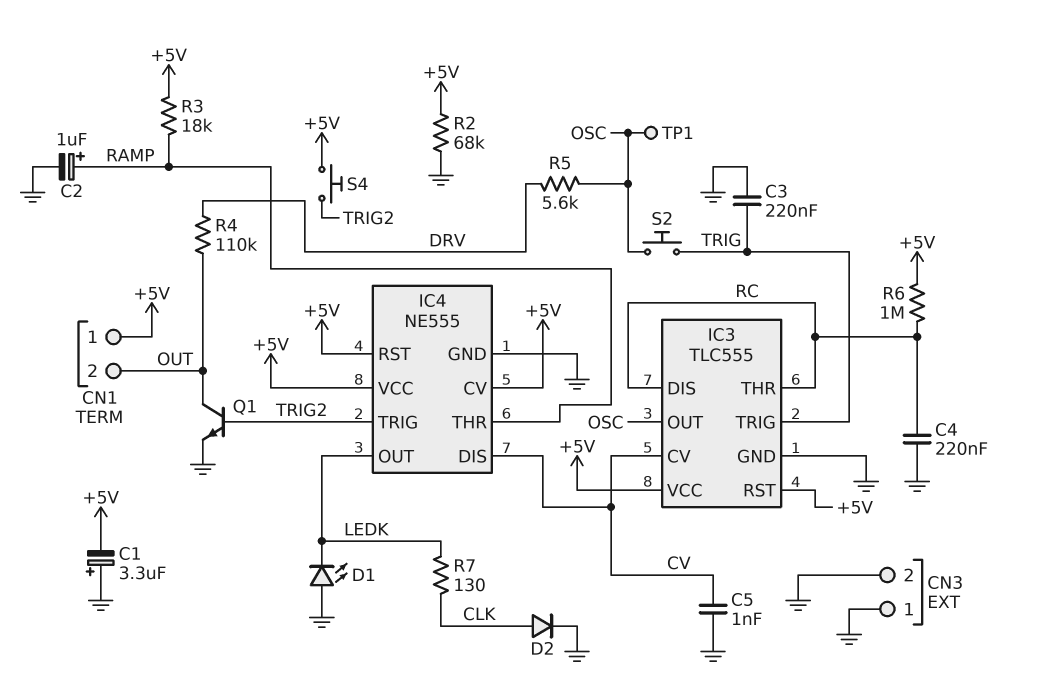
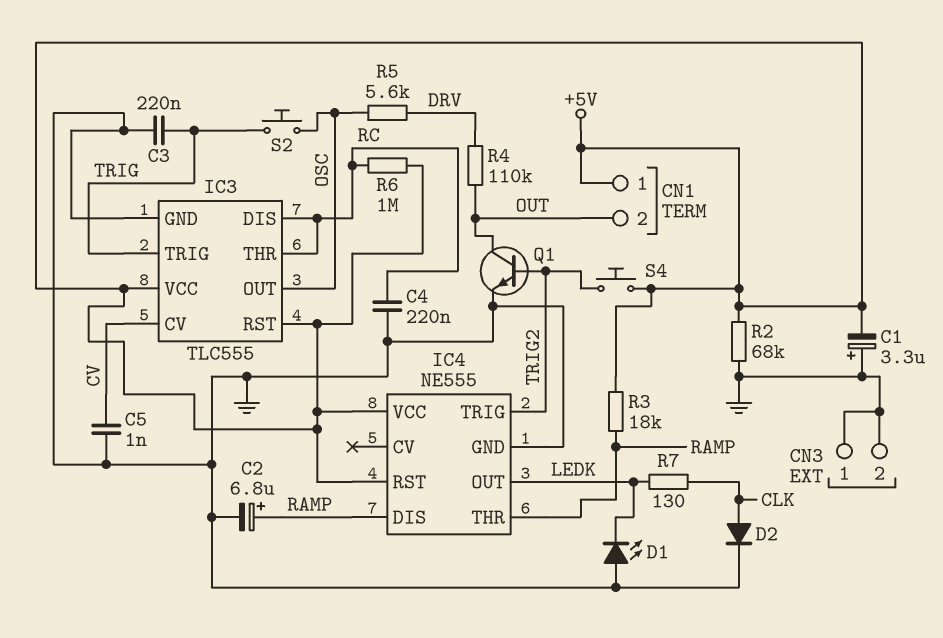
C2: 1uF (plus RAMP, minus GND) -> 6.8uF (plus RAMP, minus GND)
IC4 pin CV: +5V -> none
IC4 pin DIS: CV -> RAMP
TP1: test point (OSC) -> none

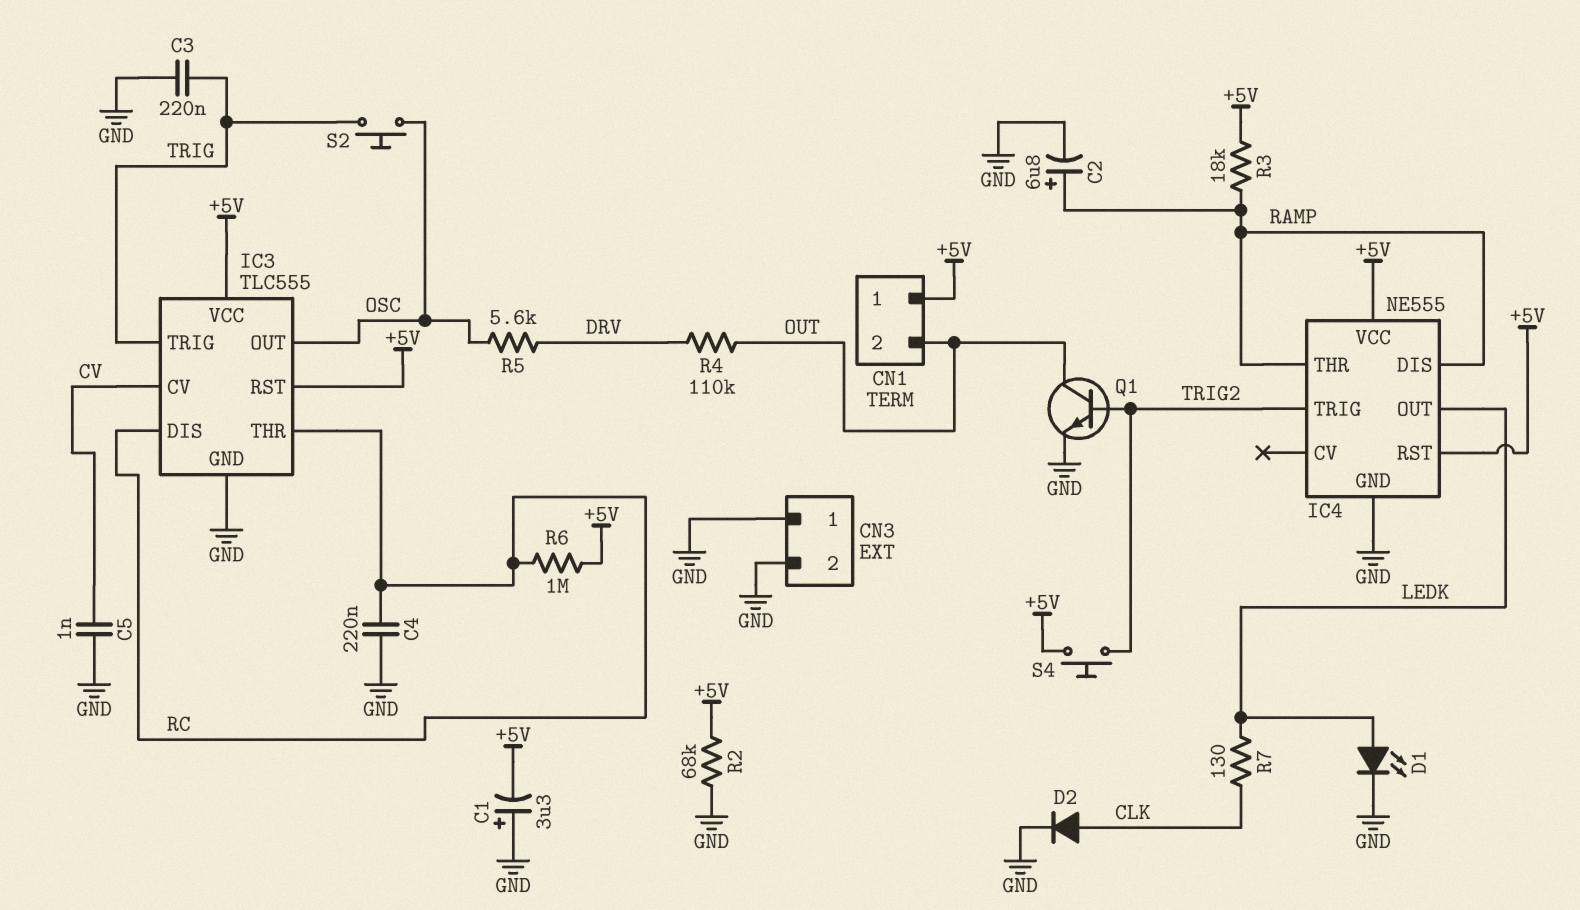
D1: LED (A GND, K LEDK) -> LED (A LEDK, K GND)

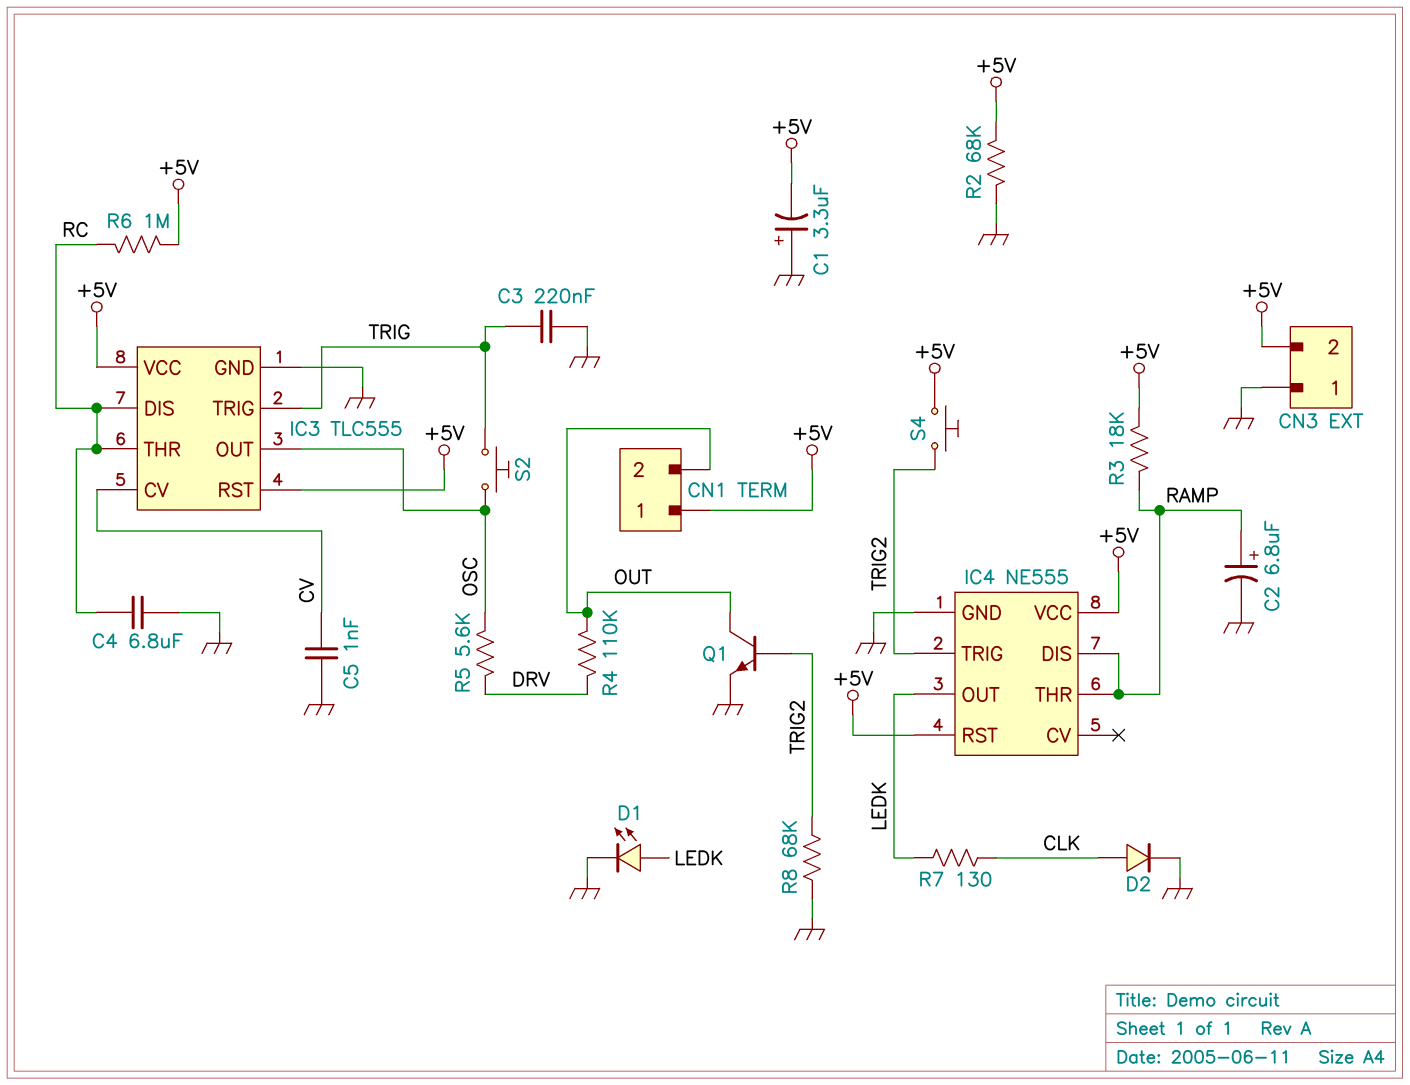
C4: 220nF (GND, RC) -> 6.8uF (GND, RC)
CN3 pin 2: GND -> +5V
R8: none -> 68k (GND, TRIG2)

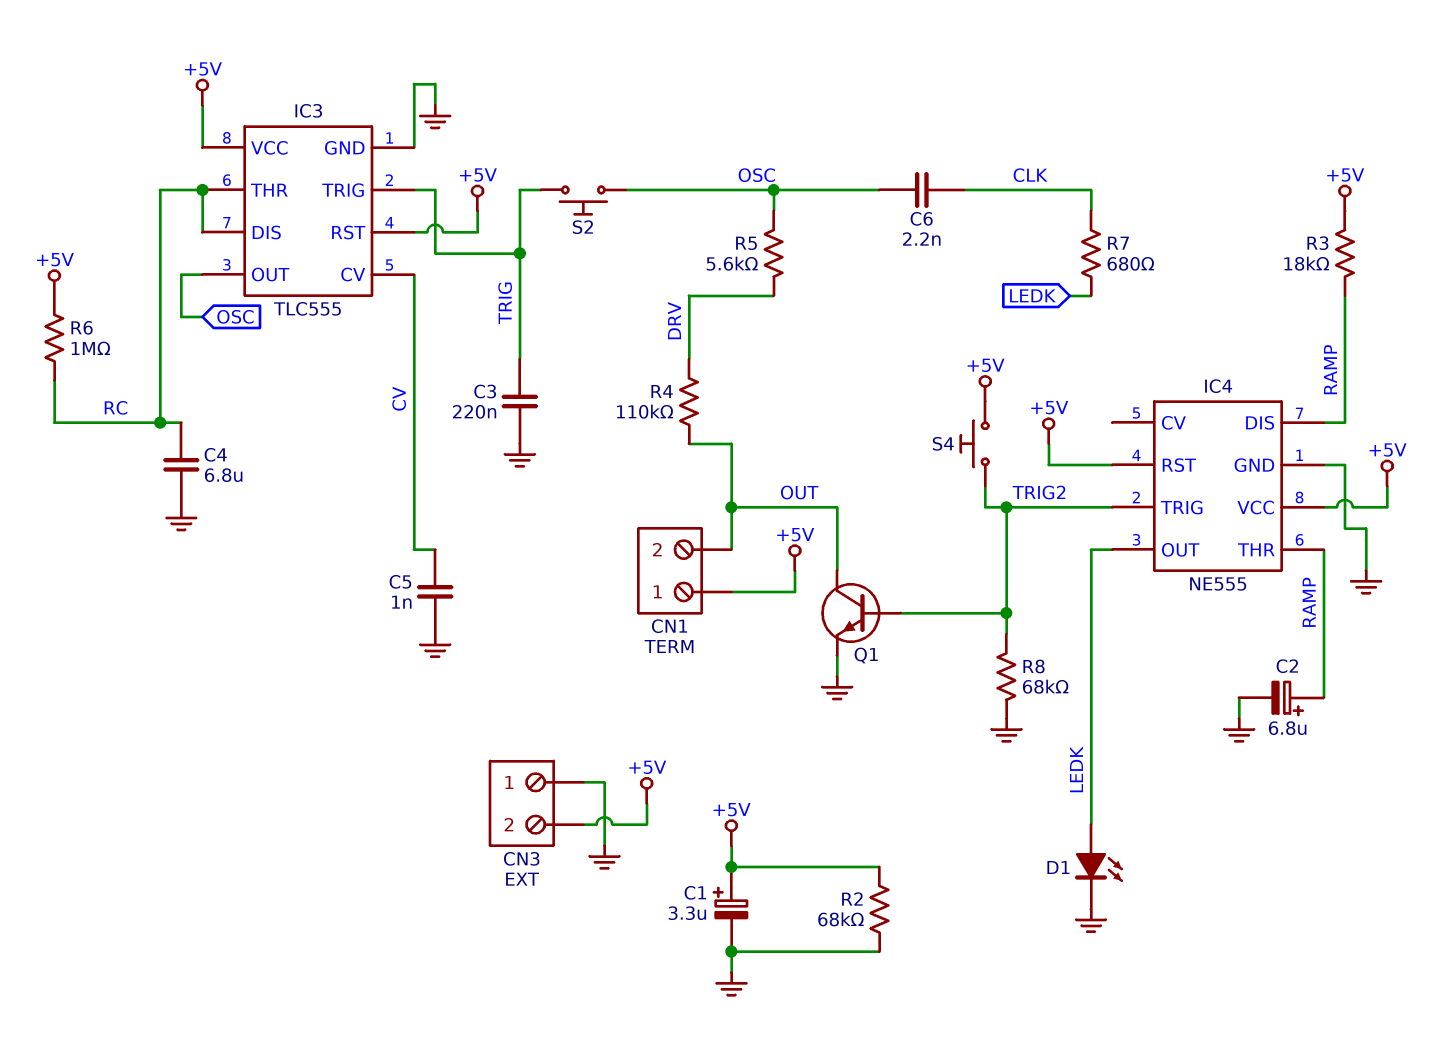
C1: 3.3uF (plus GND, minus +5V) -> 3.3uF (plus +5V, minus GND)
C6: none -> 2.2nF (CLK, OSC)
D2: diode (A CLK, K GND) -> none
R7: 130 (CLK, LEDK) -> 680 (CLK, LEDK)

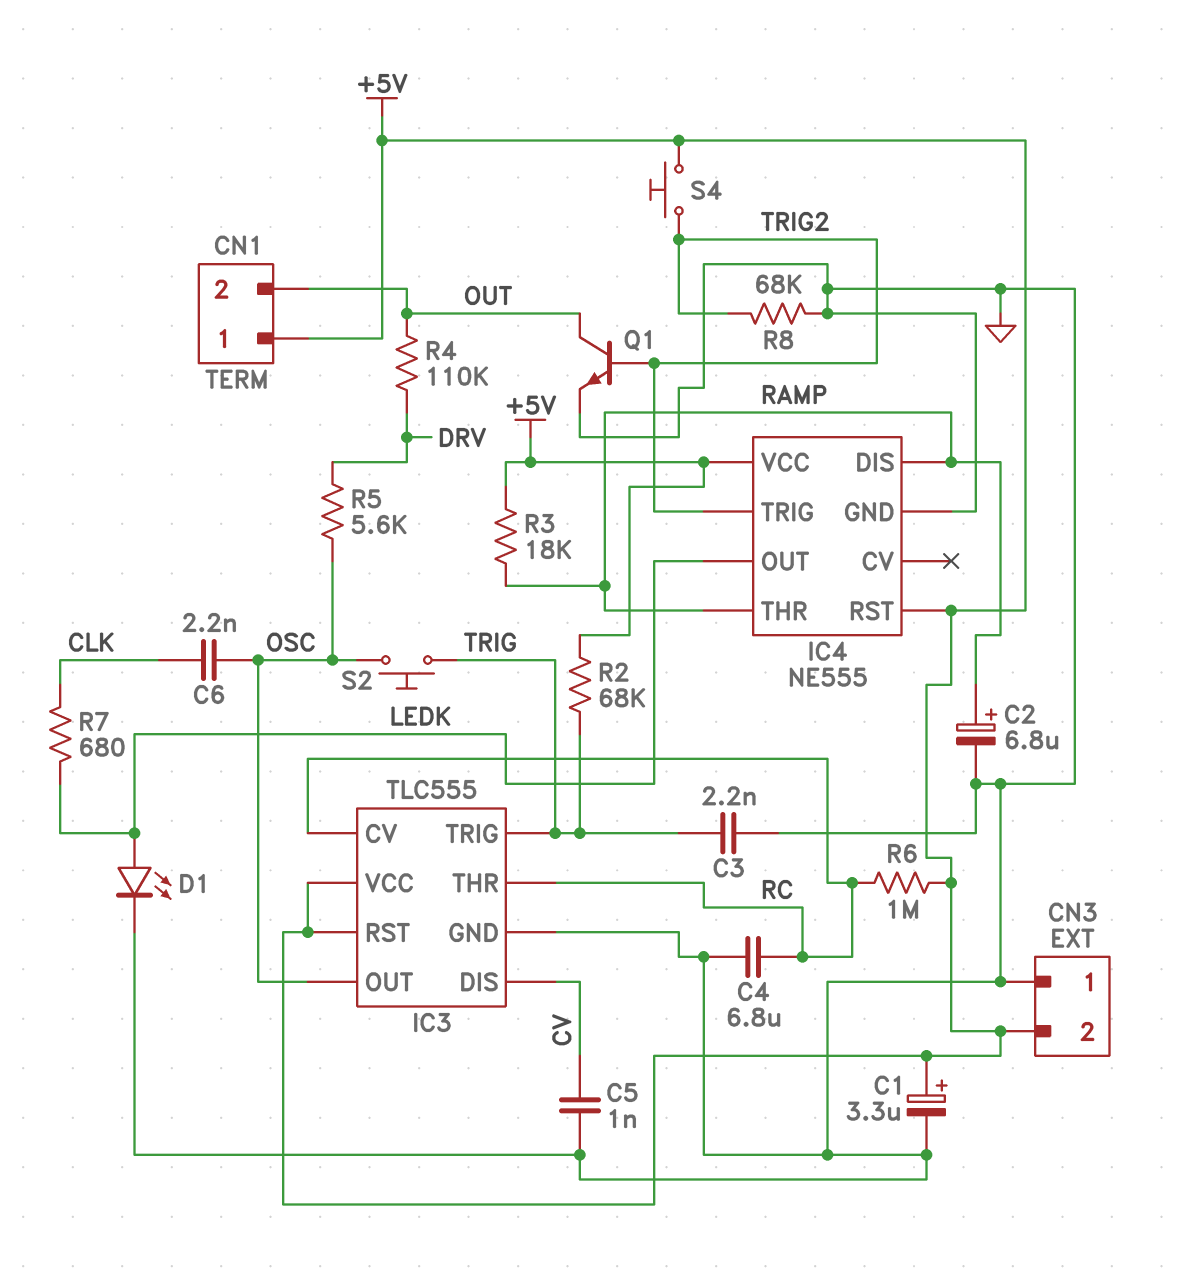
C3: 220nF (GND, TRIG) -> 2.2nF (GND, TRIG)
IC3 pin CV: CV -> RC
IC3 pin DIS: RC -> CV
R2: 68k (+5V, GND) -> 68k (+5V, TRIG)

